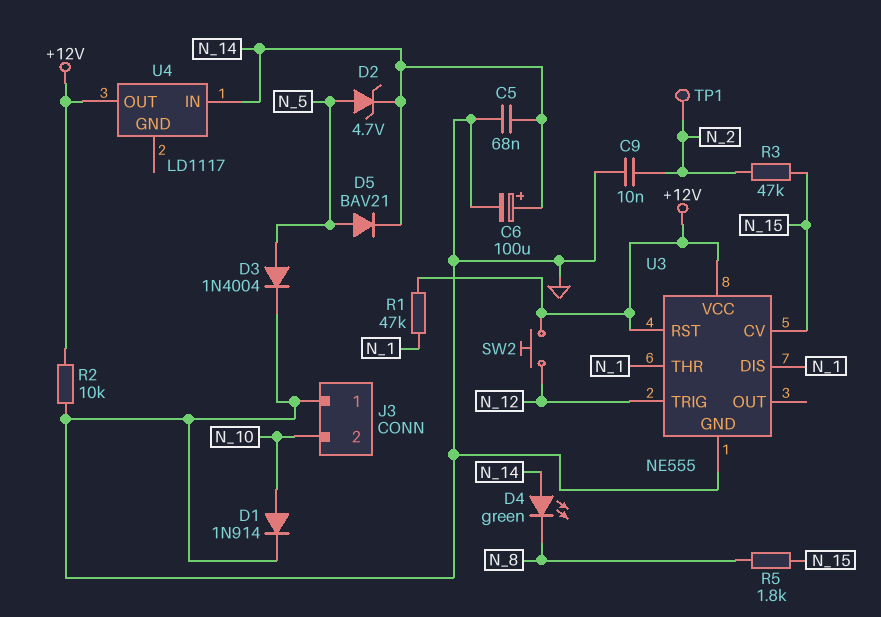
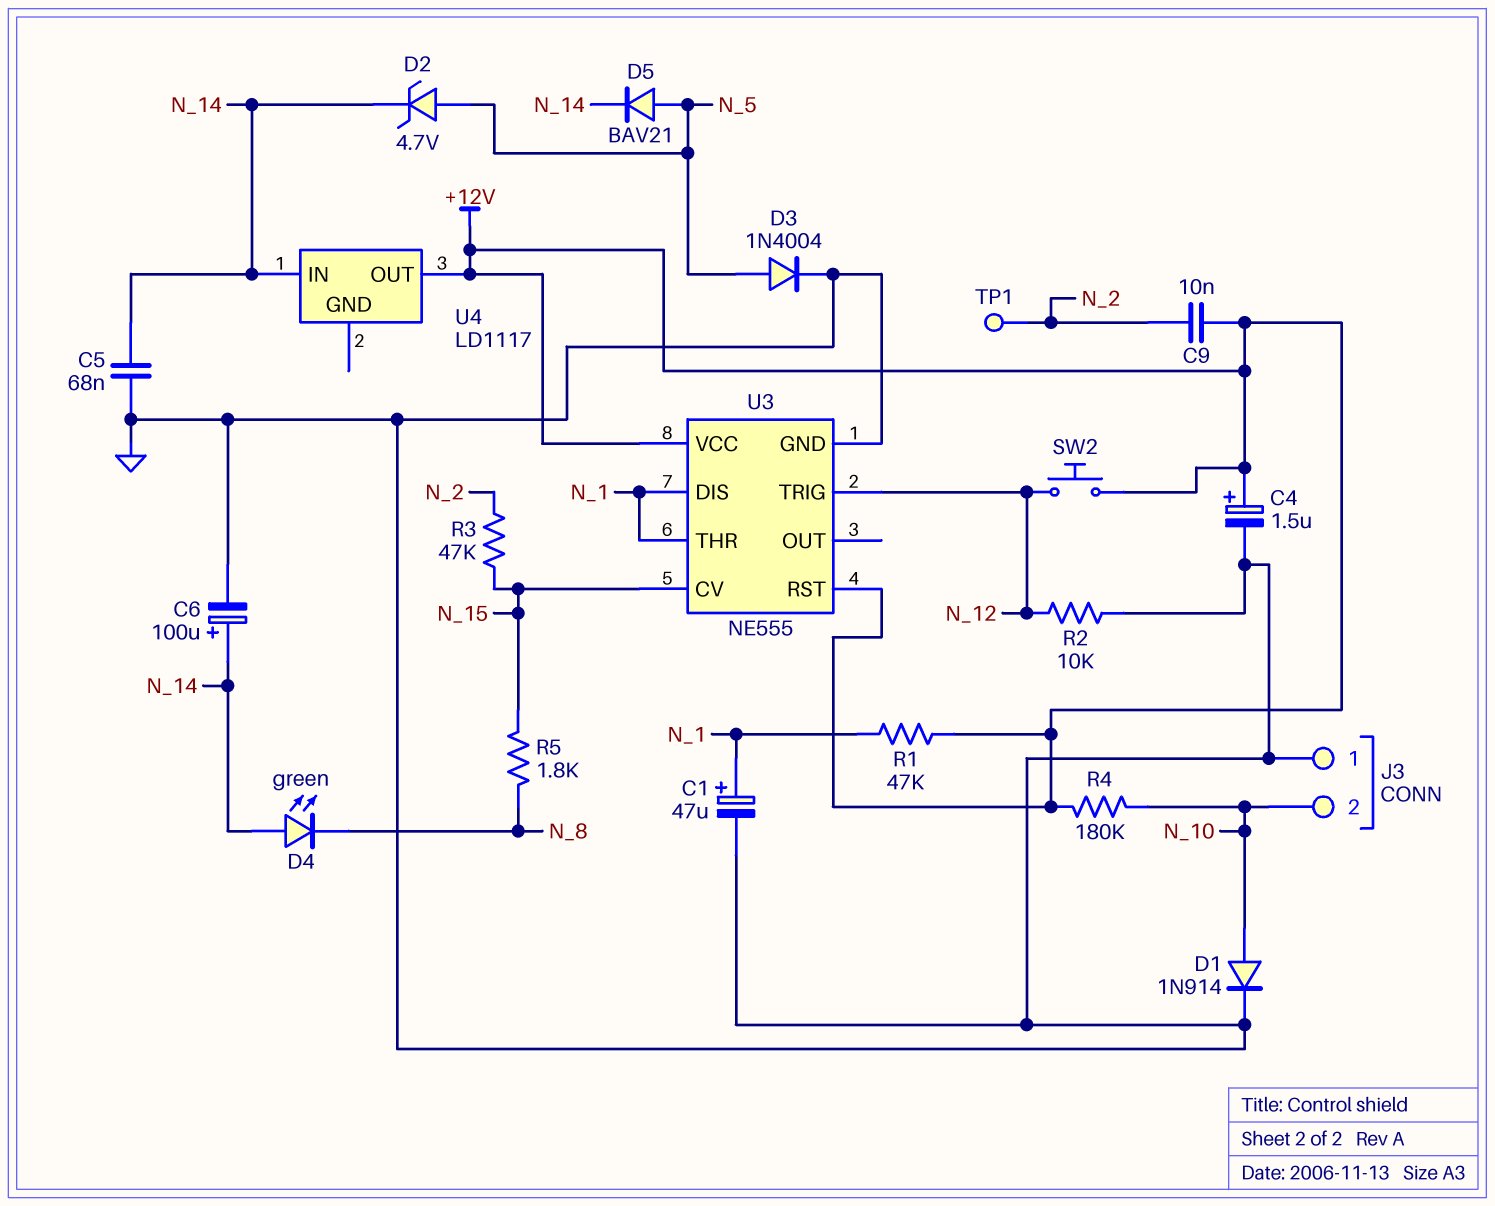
C1: none -> 47uF (plus N_1, minus GND)
C4: none -> 1.5uF (plus +12V, minus GND)
C9: 10nF (GND, N_2) -> 10nF (+12V, N_2)
R2: 10k (+12V, GND) -> 10k (GND, N_12)
R4: none -> 180k (+12V, N_10)

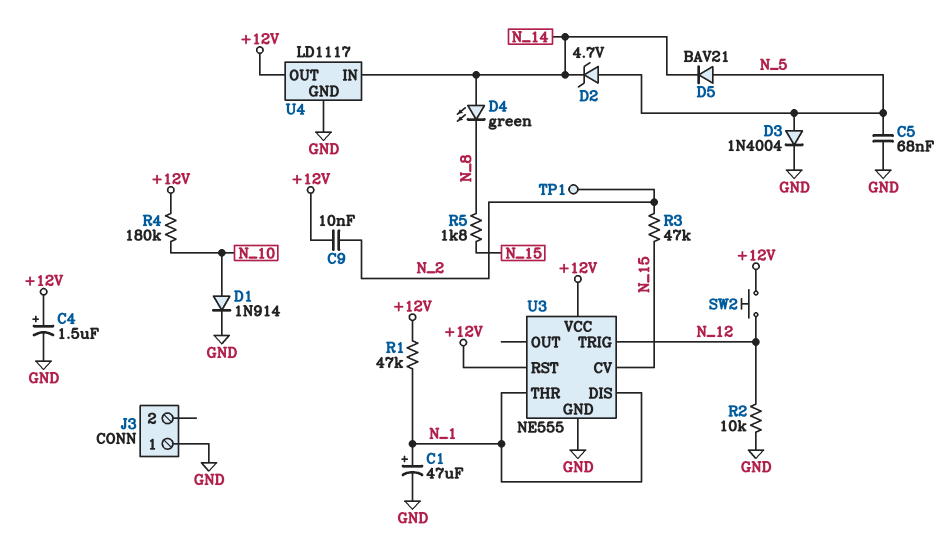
C5: 68nF (GND, N_14) -> 68nF (GND, N_5)
C6: 100uF (plus N_14, minus GND) -> none
J3 pin 2: N_10 -> none
U4 pin GND: none -> GND

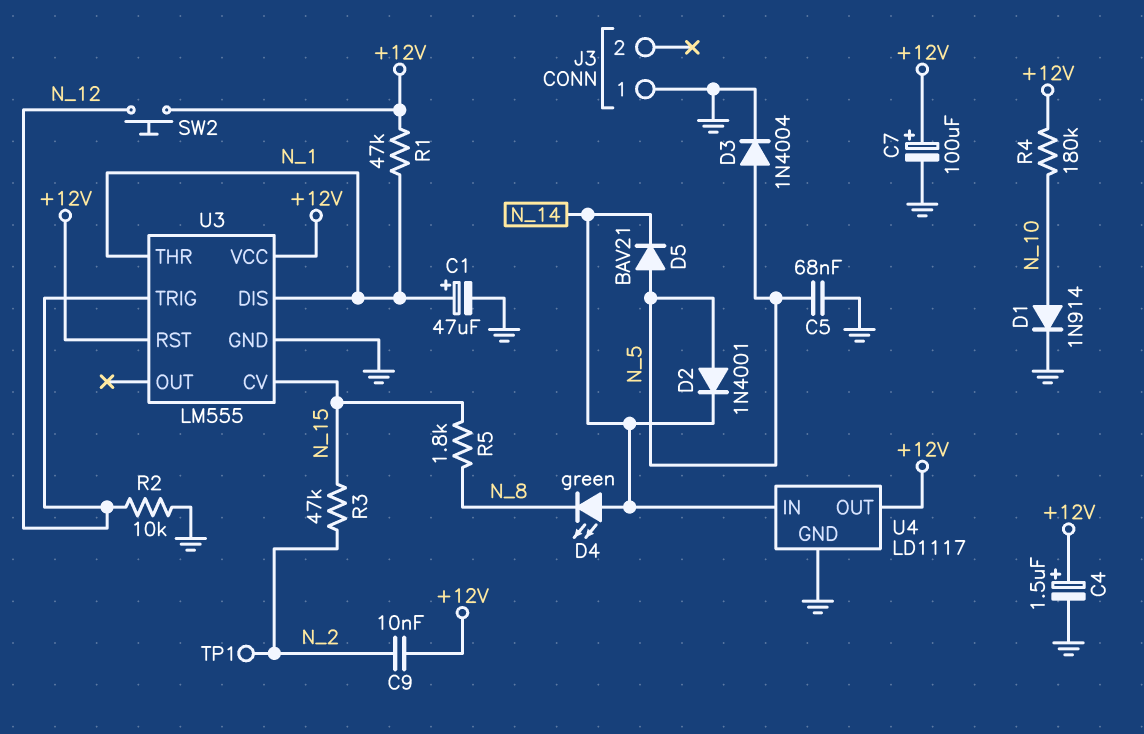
C7: none -> 100uF (plus +12V, minus GND)
D2: zener 4.7V (A N_5, K N_14) -> diode 1N4001 (A N_5, K N_14)
U3: NE555 -> LM555

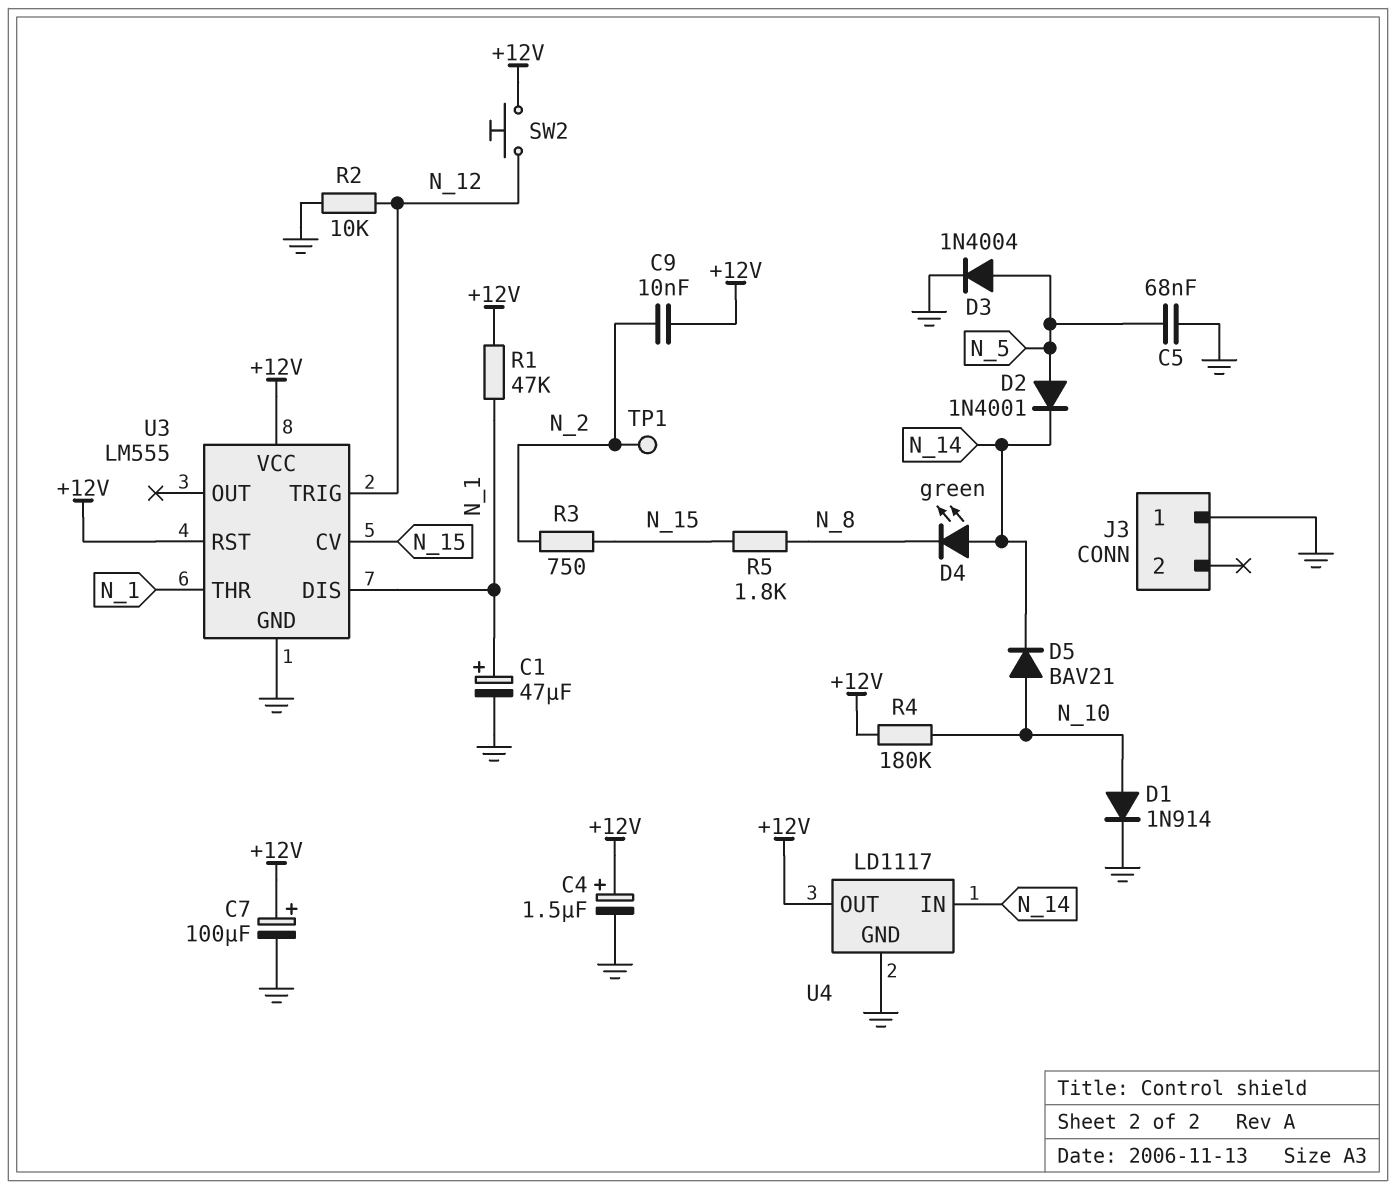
D5: diode BAV21 (A N_5, K N_14) -> diode BAV21 (A N_10, K N_14)
R3: 47k (N_2, N_15) -> 750 (N_2, N_15)

